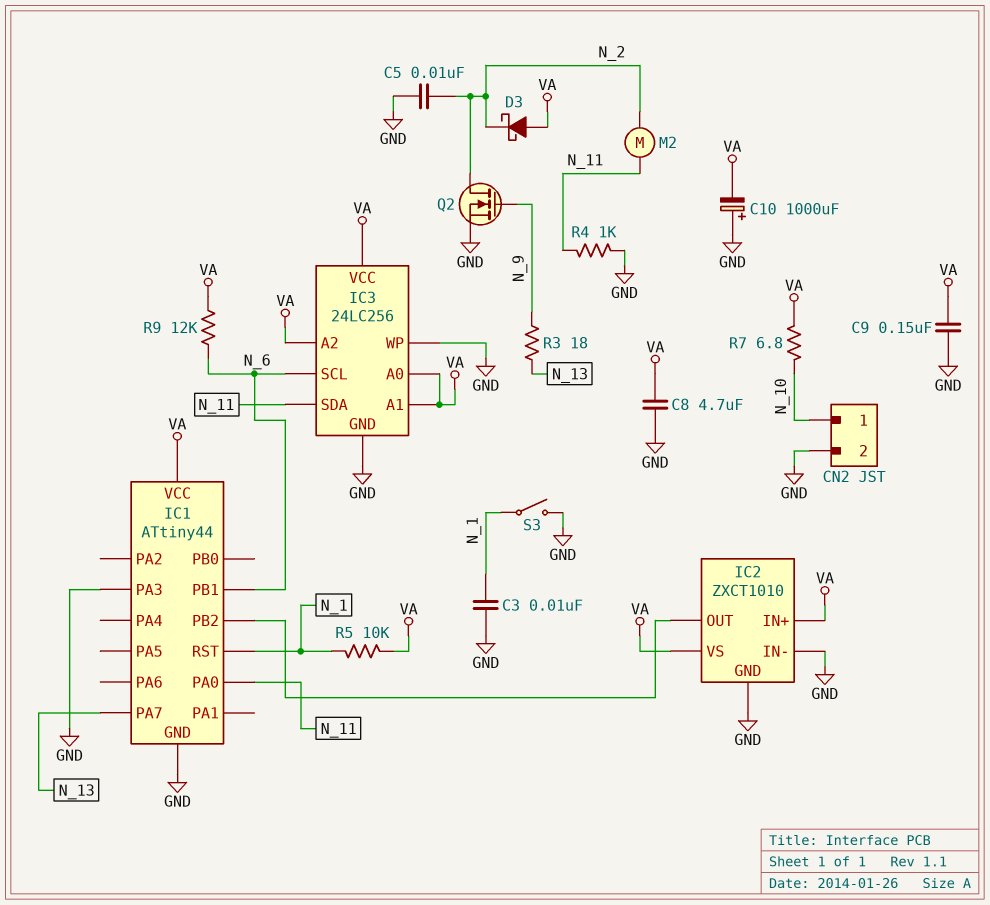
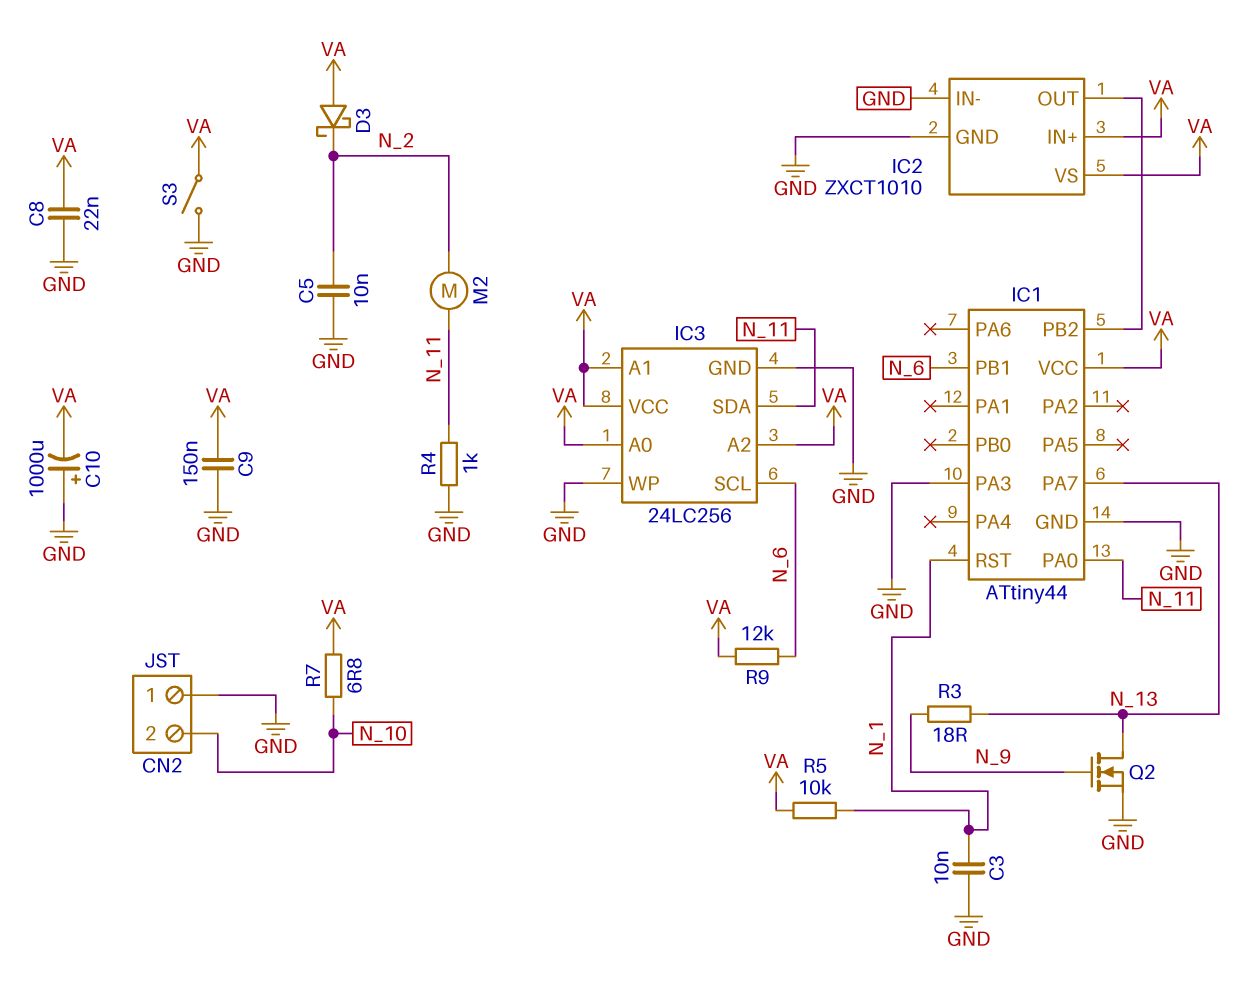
C8: 4.7uF (GND, VA) -> 22nF (GND, VA)
CN2 pin 1: N_10 -> GND
CN2 pin 2: GND -> N_10
Q2: NMOS (G N_9, D N_2, S GND) -> NMOS (G N_9, D N_13, S GND)
S3: switch (GND, N_1) -> switch (GND, VA)

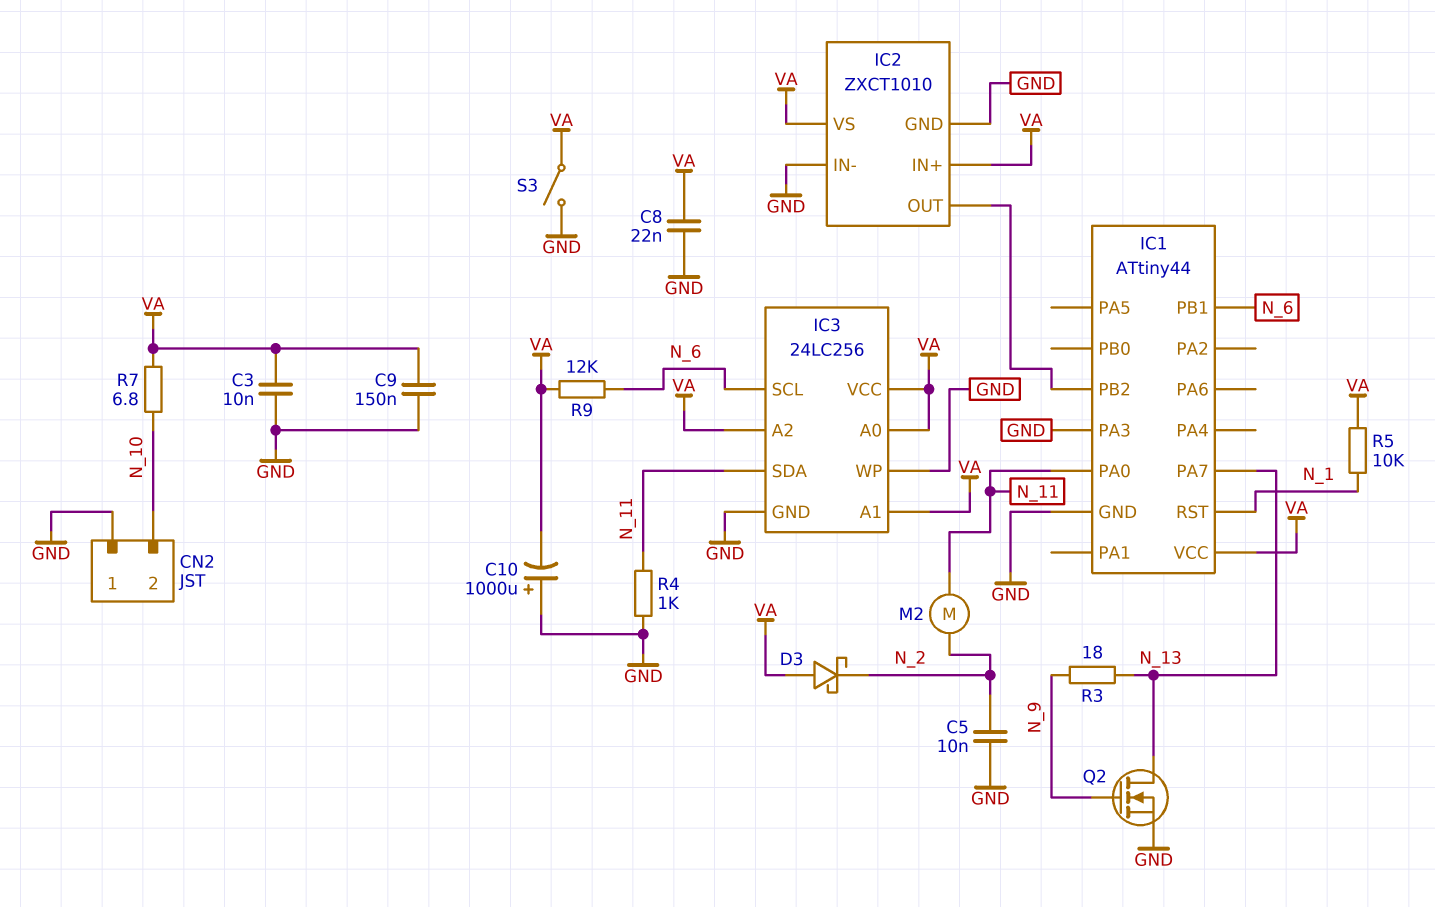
C3: 10nF (GND, N_1) -> 10nF (GND, VA)

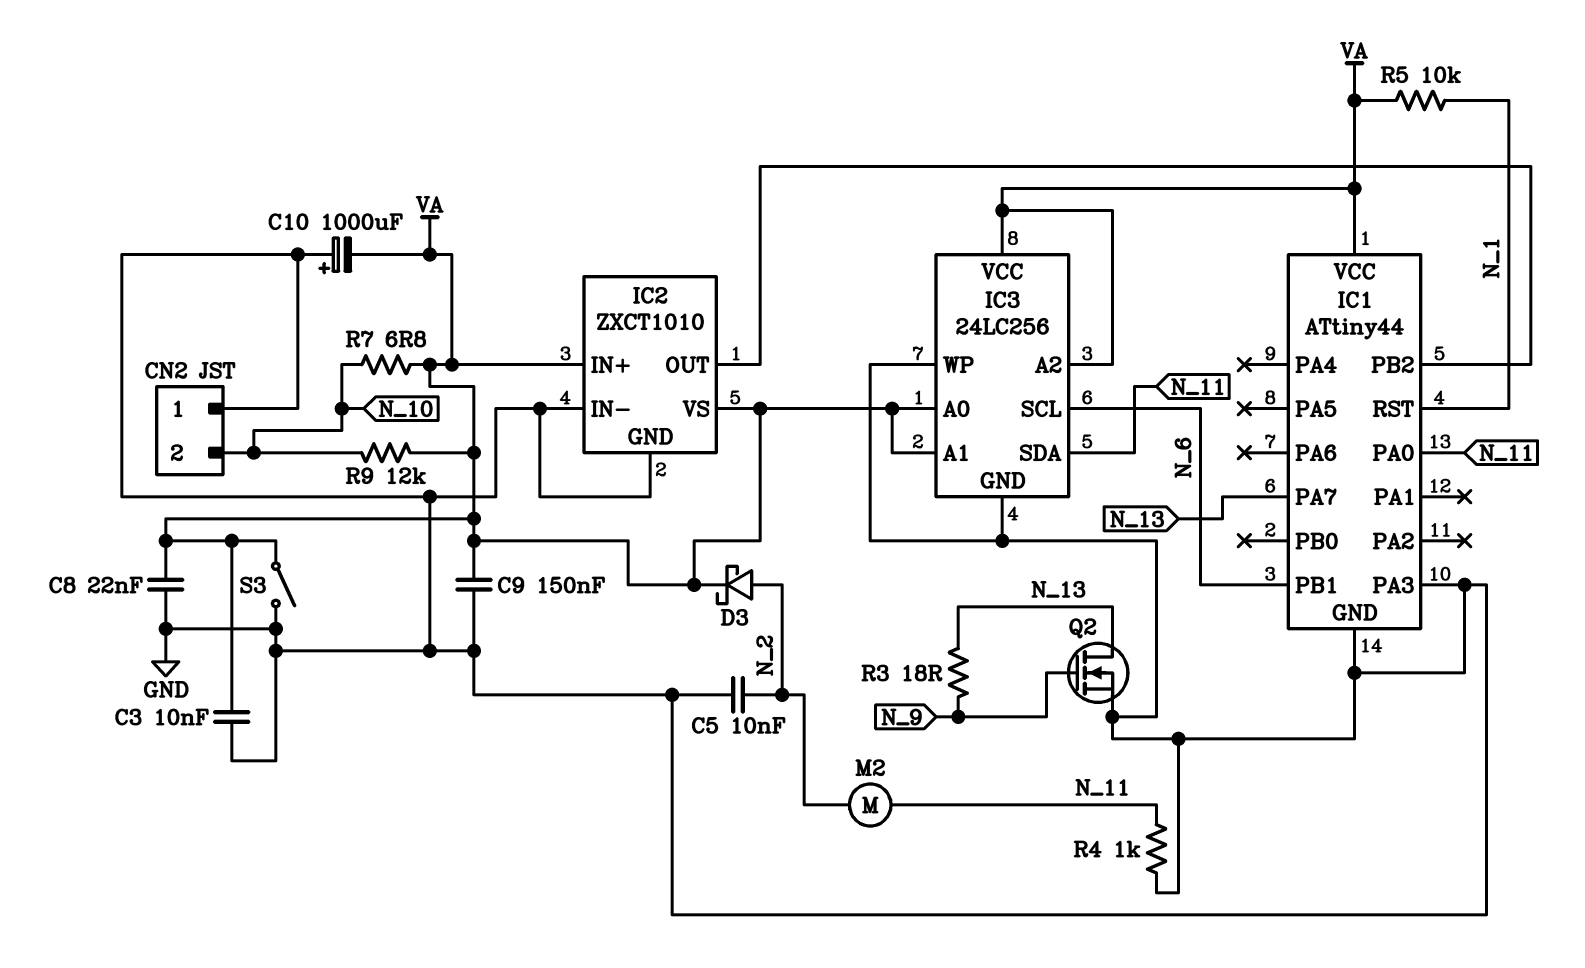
D3: schottky (A VA, K N_2) -> schottky (A N_2, K VA)
R9: 12k (N_6, VA) -> 12k (N_10, VA)

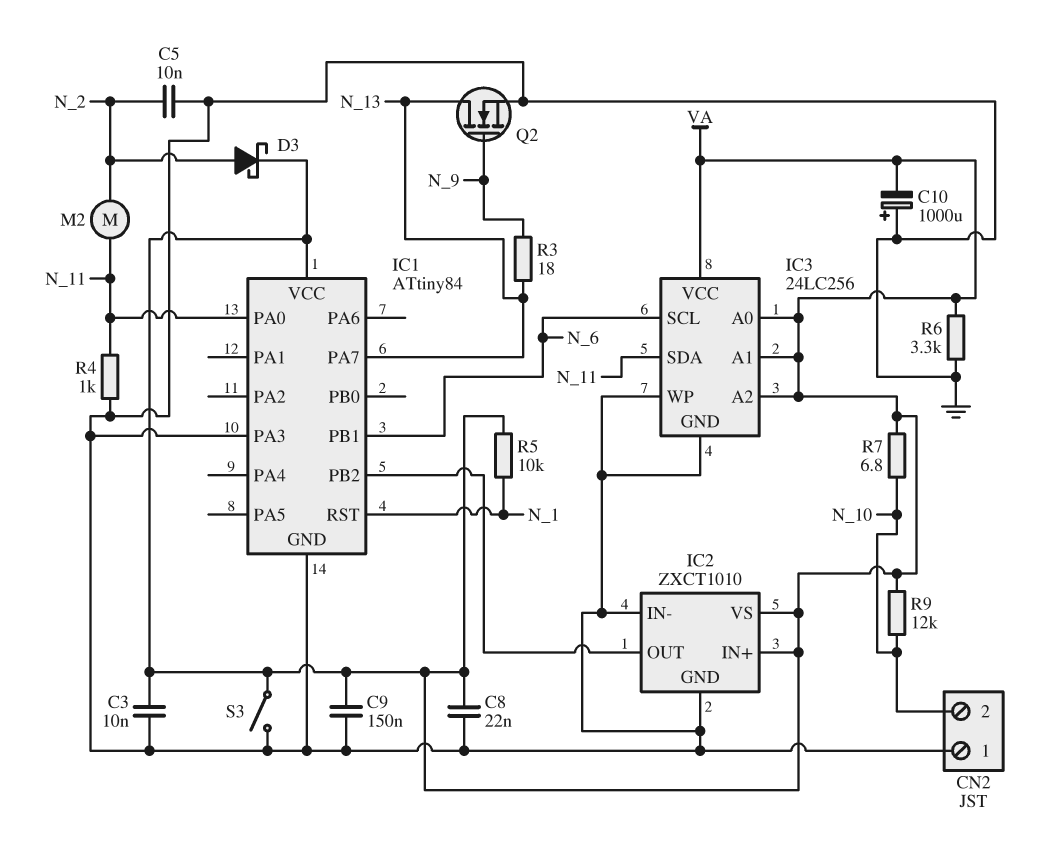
IC1: ATtiny44 -> ATtiny84
R6: none -> 3.3k (GND, VA)

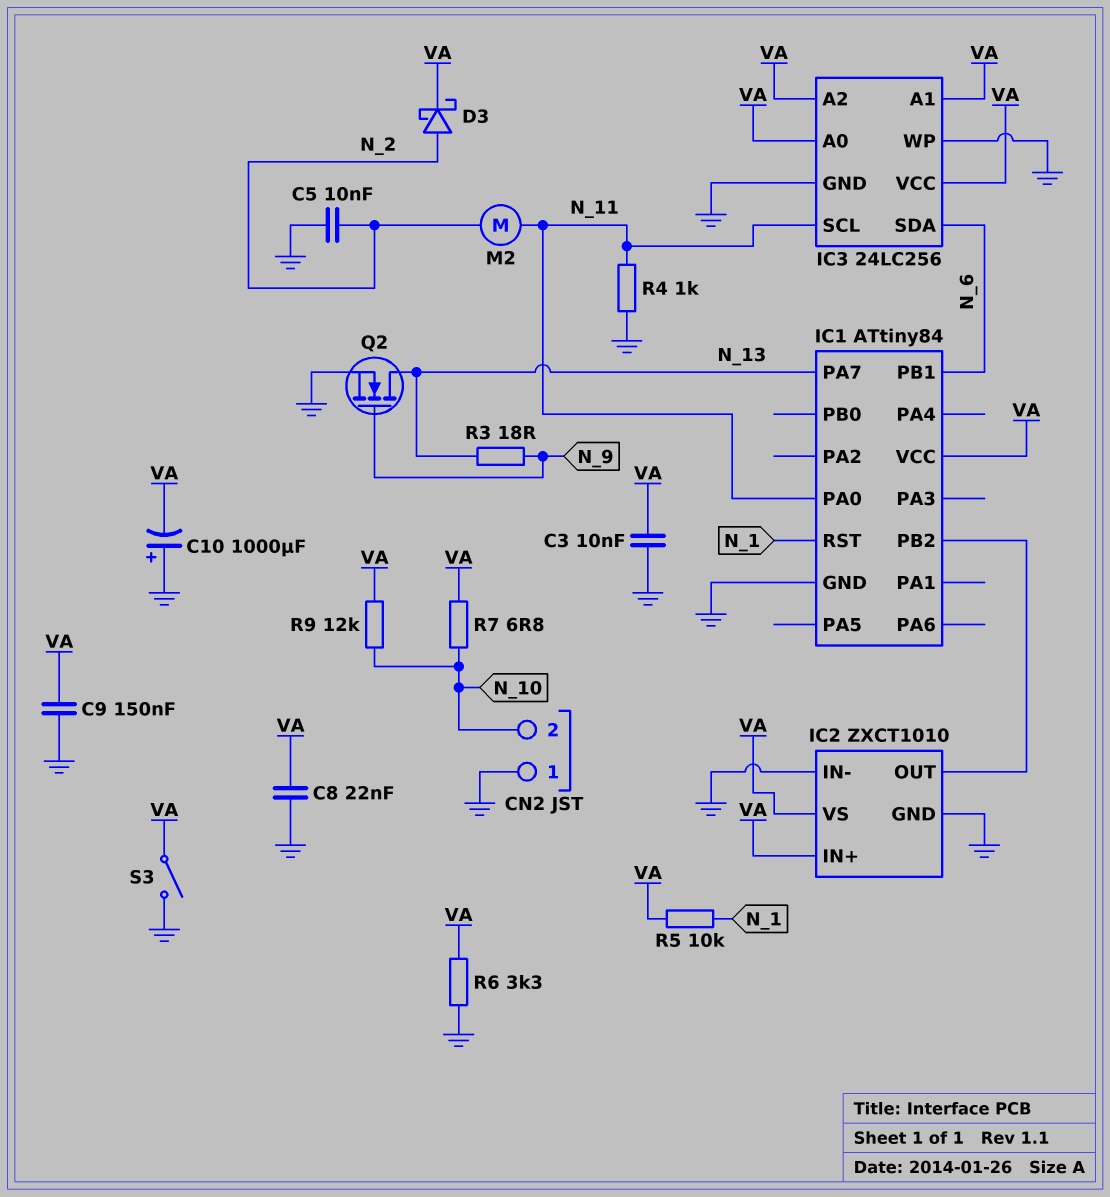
IC1 pin PA3: GND -> none
IC3 pin SCL: N_6 -> N_11
IC3 pin SDA: N_11 -> N_6

